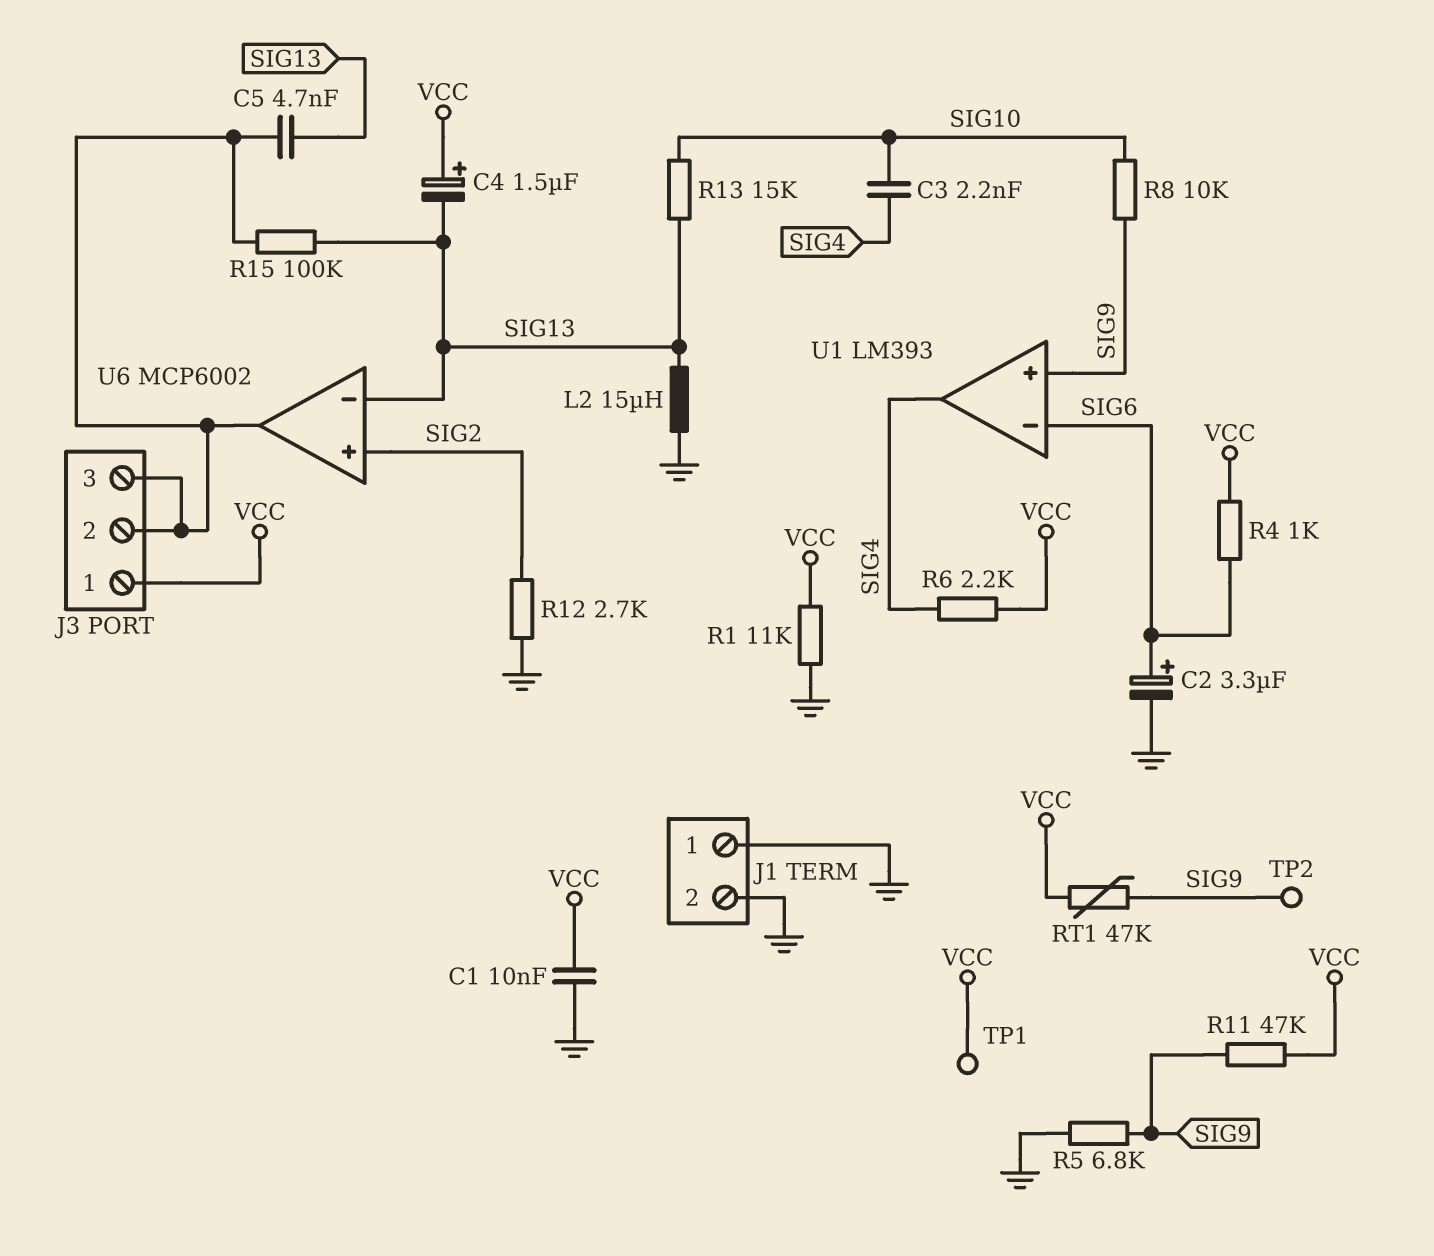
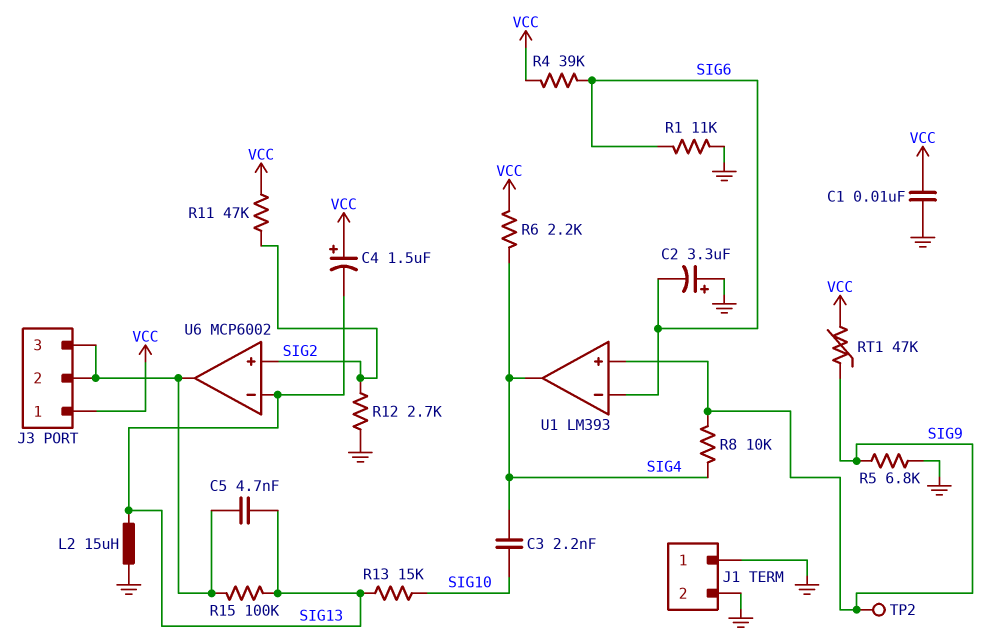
C2: 3.3uF (plus SIG6, minus GND) -> 3.3uF (plus GND, minus SIG6)
R1: 11k (GND, VCC) -> 11k (GND, SIG6)
R4: 1k (SIG6, VCC) -> 39k (SIG6, VCC)
R8: 10k (SIG9, SIG10) -> 10k (SIG4, SIG9)
R11: 47k (SIG9, VCC) -> 47k (SIG2, VCC)
TP1: test point (VCC) -> none

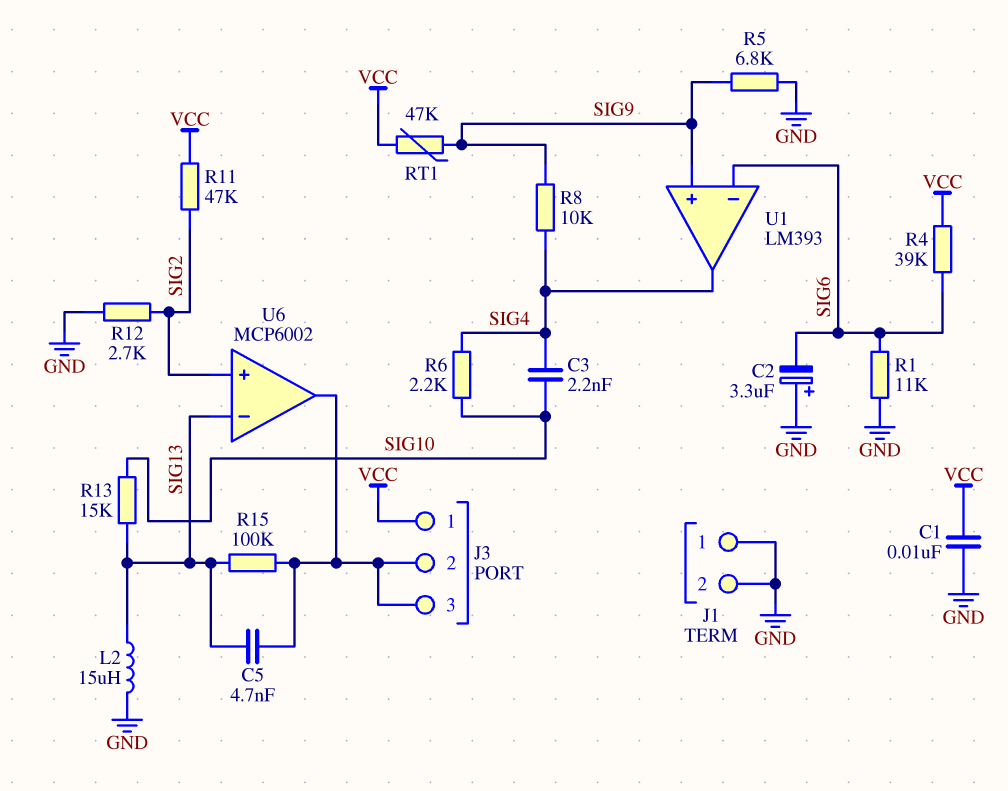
C4: 1.5uF (plus VCC, minus SIG13) -> none
R6: 2.2k (SIG4, VCC) -> 2.2k (SIG4, SIG10)
TP2: test point (SIG9) -> none

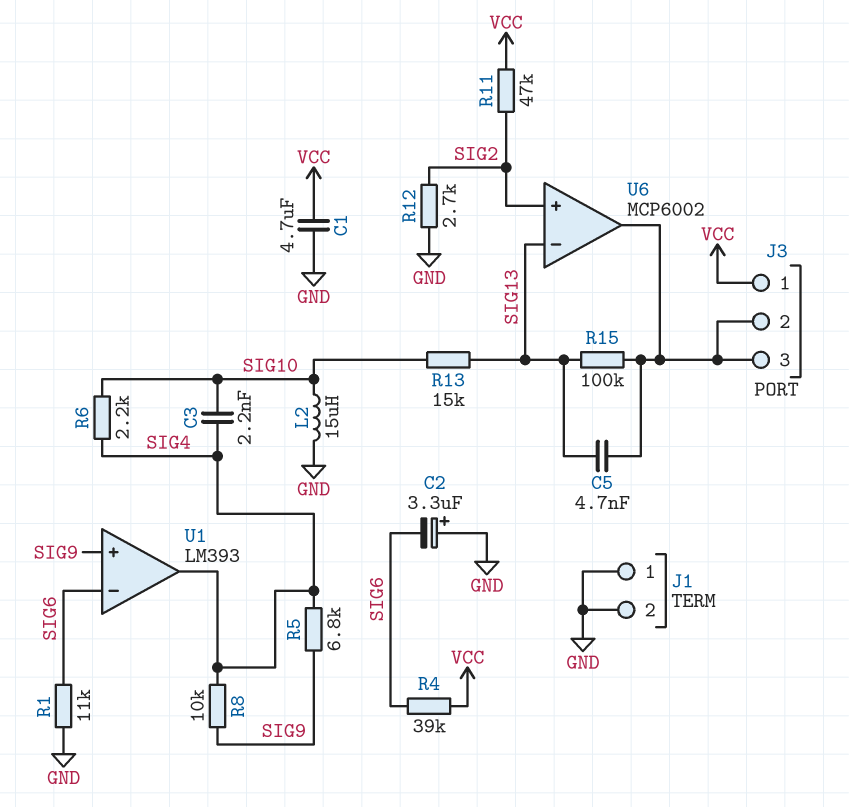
C1: 10nF (GND, VCC) -> 4.7uF (GND, VCC)
L2: 15uH (GND, SIG13) -> 15uH (GND, SIG10)
R5: 6.8k (GND, SIG9) -> 6.8k (SIG4, SIG9)
RT1: 47k (SIG9, VCC) -> none

